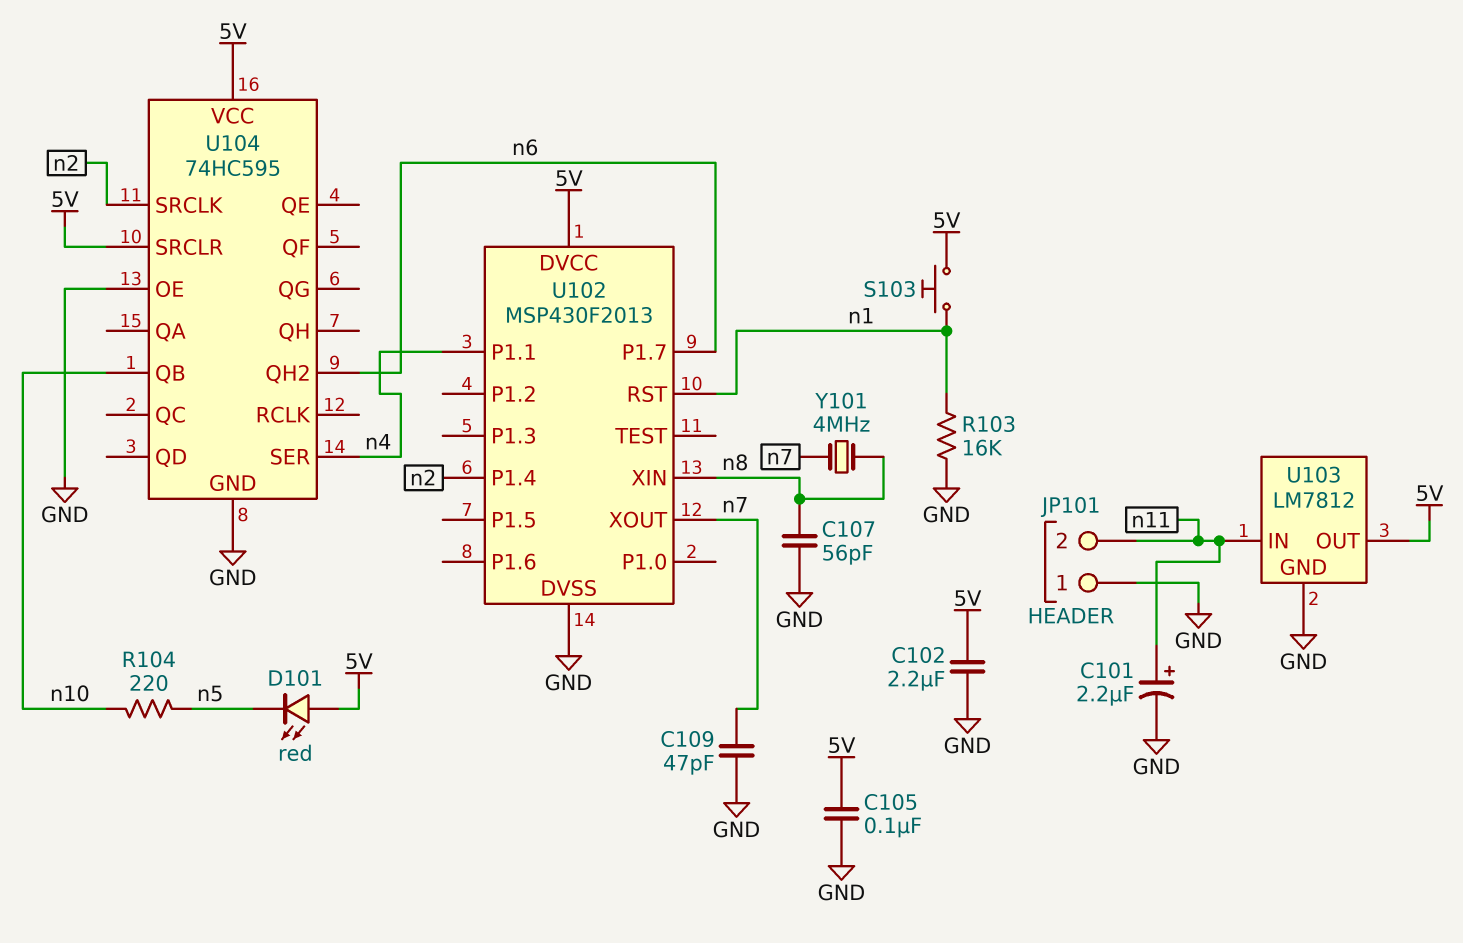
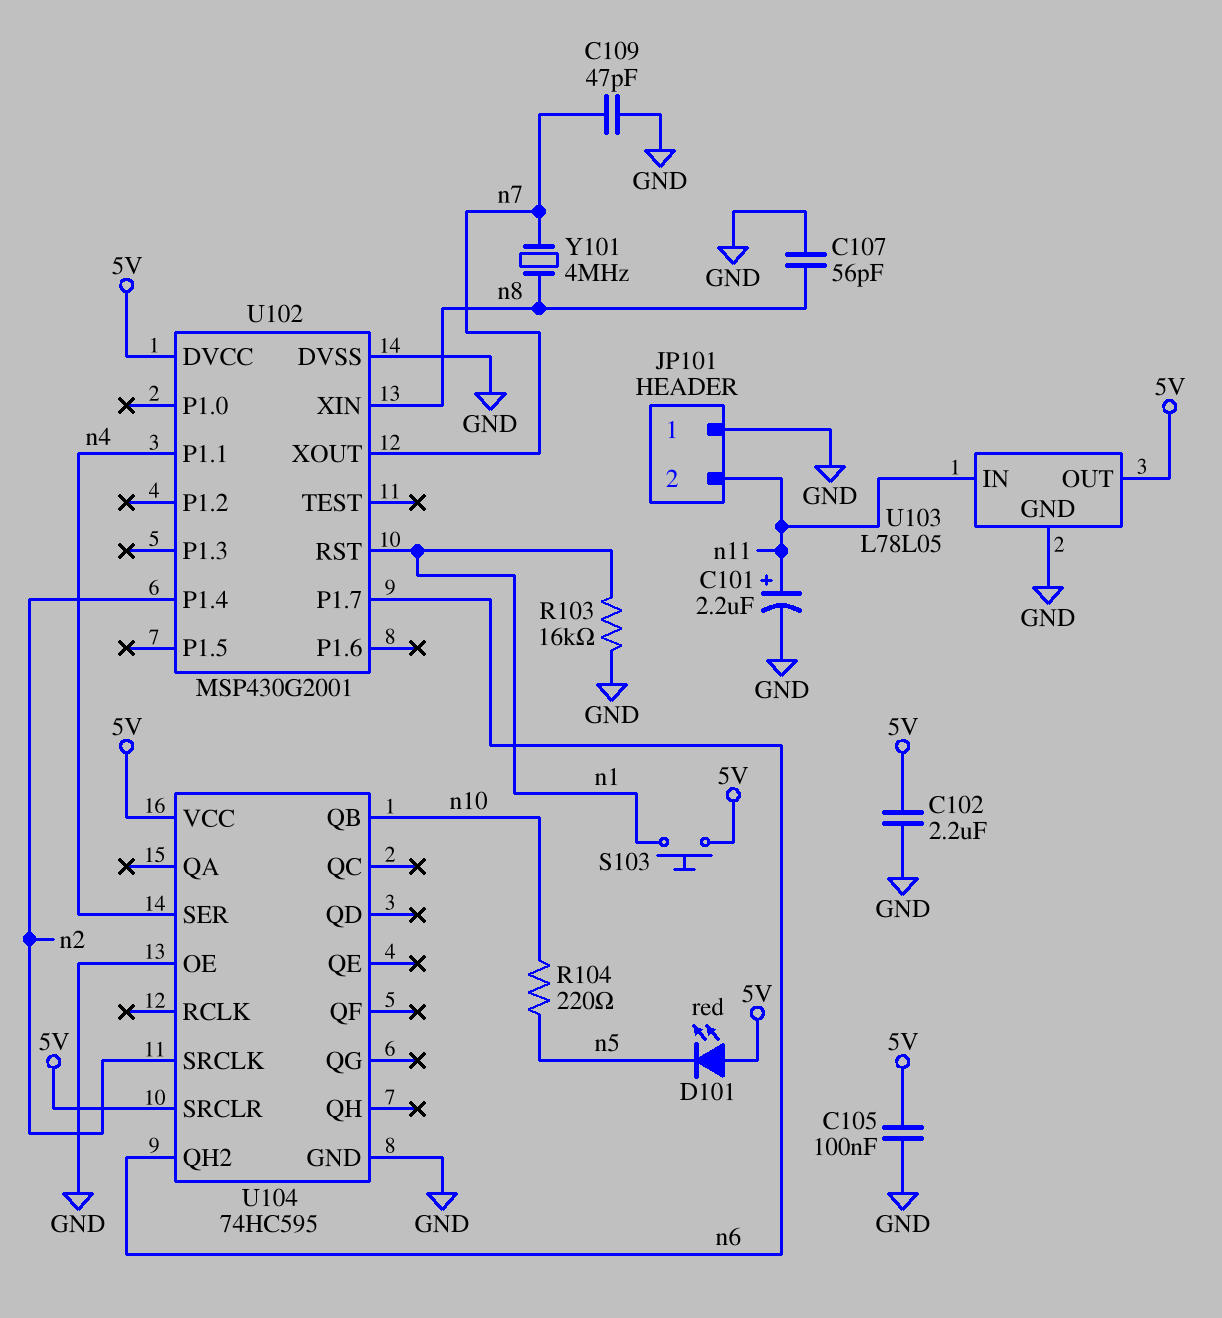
U102: MSP430F2013 -> MSP430G2001
U103: LM7812 -> L78L05

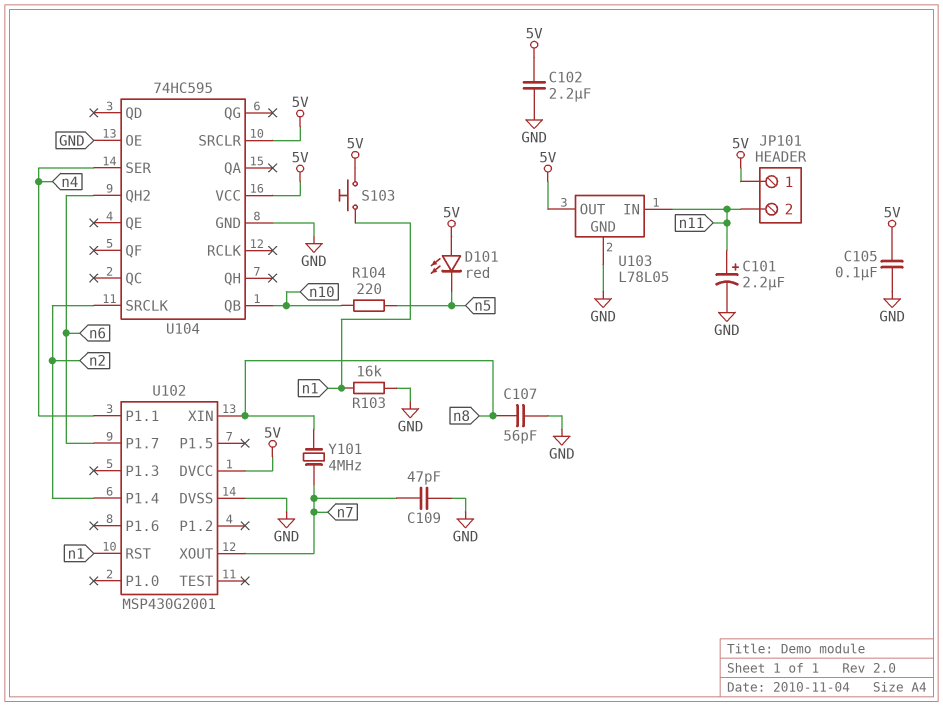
JP101 pin 1: GND -> 5V

